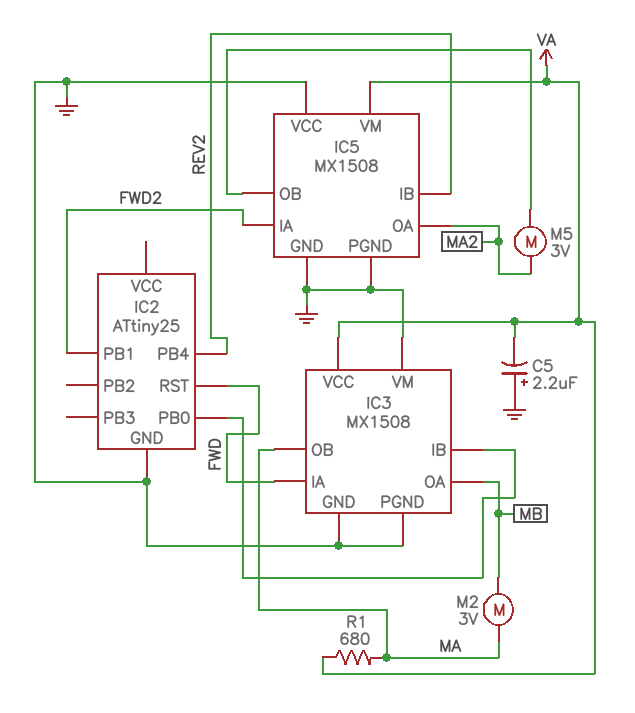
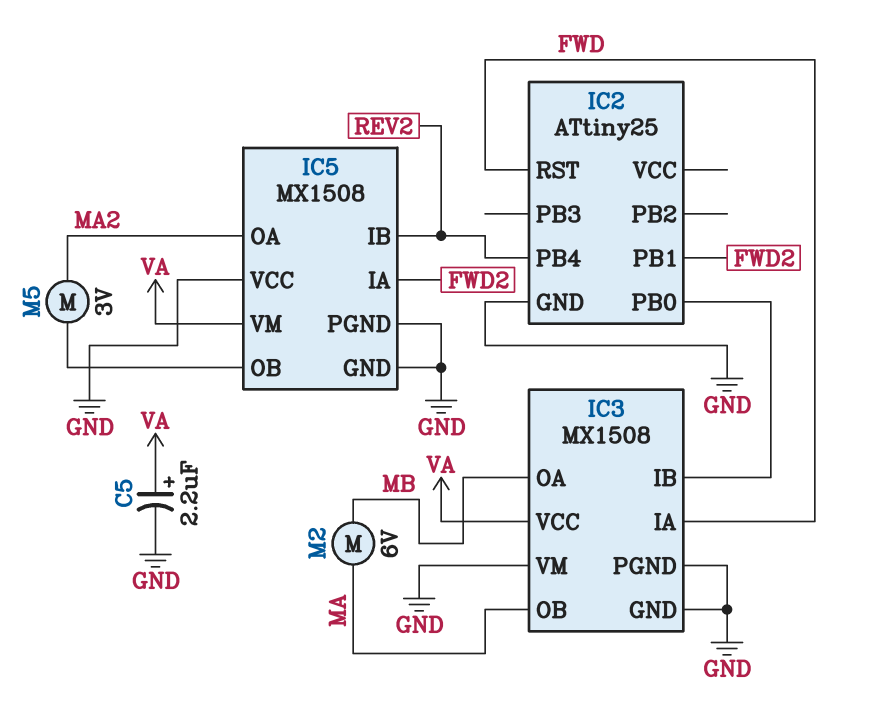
C5: 2.2uF (plus GND, minus VA) -> 2.2uF (plus VA, minus GND)
M2: motor 3V (MA, MB) -> motor 6V (MA, MB)
R1: 680 (MA, VA) -> none

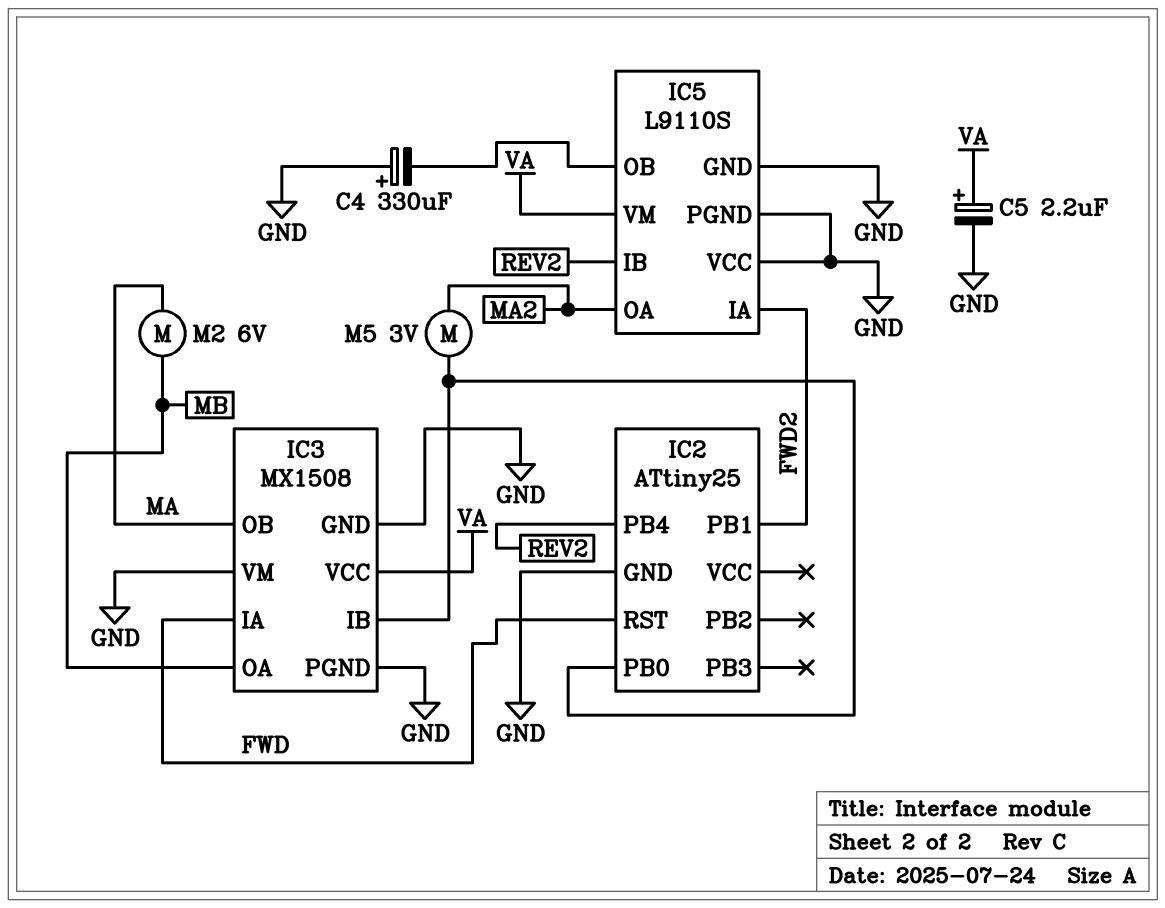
C4: none -> 330uF (plus GND, minus IC5/OB)
IC5: MX1508 -> L9110S
M5: motor 3V (IC5/OB, MA2) -> motor 3V (IC2/PB0, MA2)

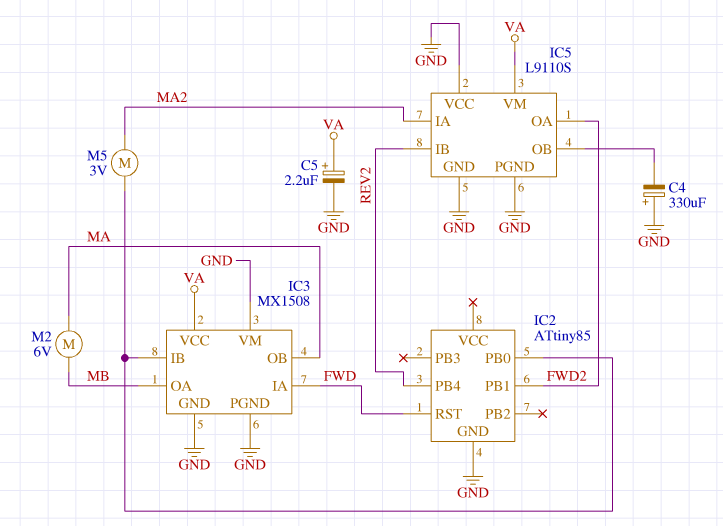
IC2: ATtiny25 -> ATtiny85
IC5 pin IA: FWD2 -> MA2
IC5 pin OA: MA2 -> FWD2

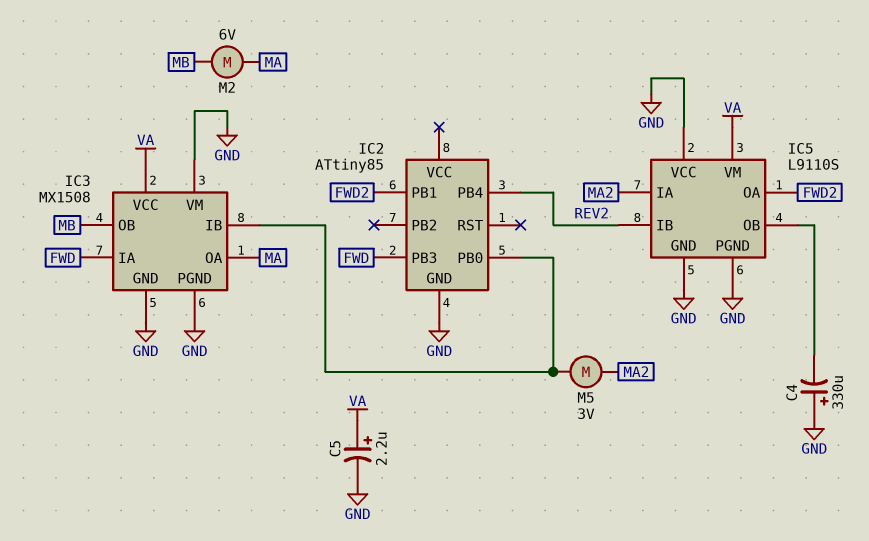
IC2 pin PB3: none -> FWD
IC2 pin RST: FWD -> none
IC3 pin OA: MB -> MA
IC3 pin OB: MA -> MB

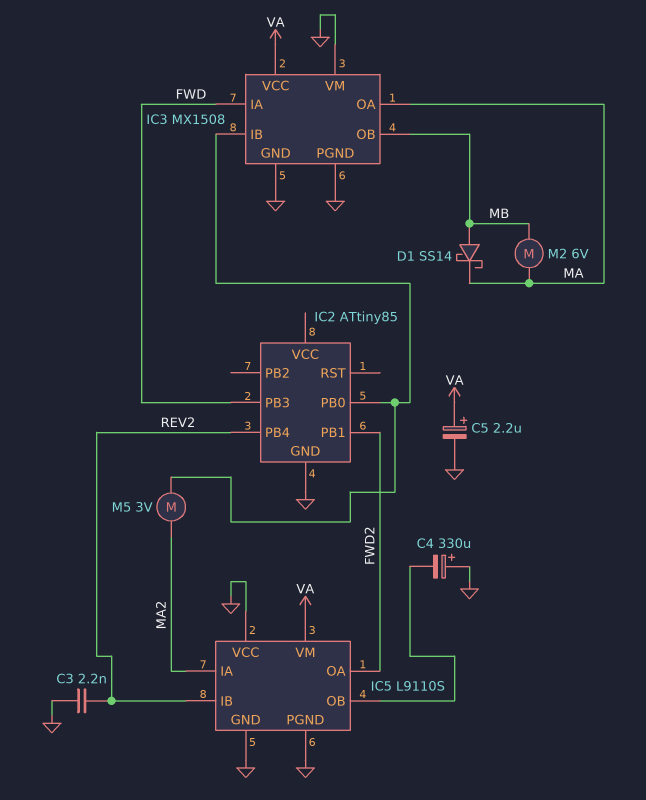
C3: none -> 2.2nF (GND, REV2)
D1: none -> schottky SS14 (A MB, K MA)

